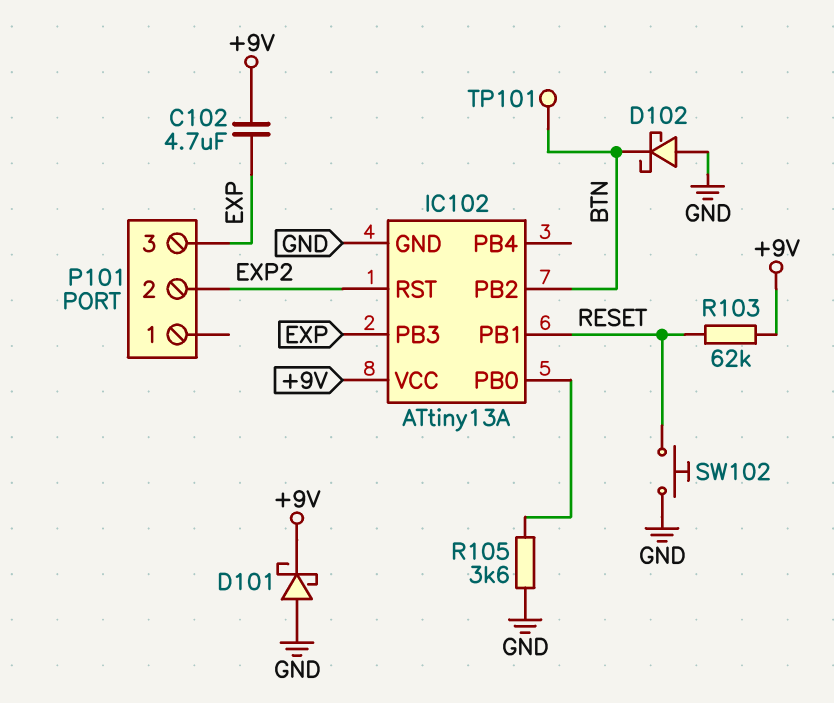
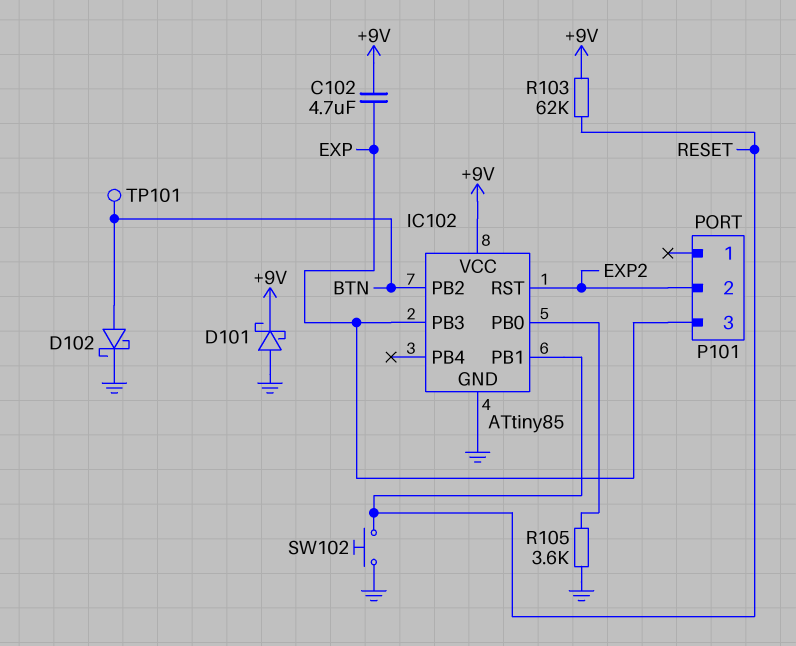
D102: schottky (A GND, K BTN) -> schottky (A BTN, K GND)
IC102: ATtiny13A -> ATtiny85

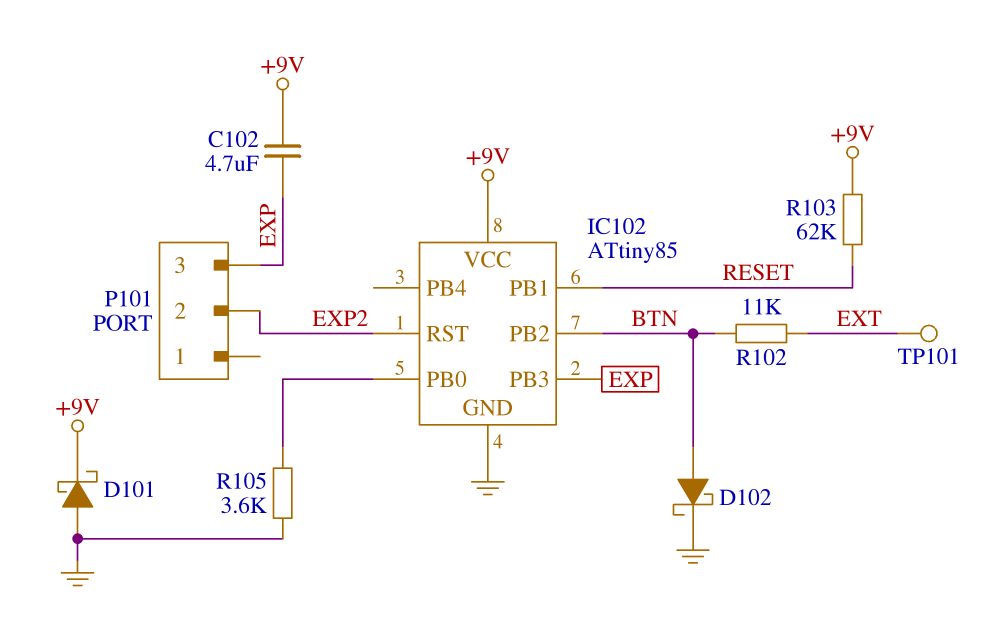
R102: none -> 11k (BTN, EXT)
SW102: button (GND, RESET) -> none
TP101: test point (BTN) -> test point (EXT)

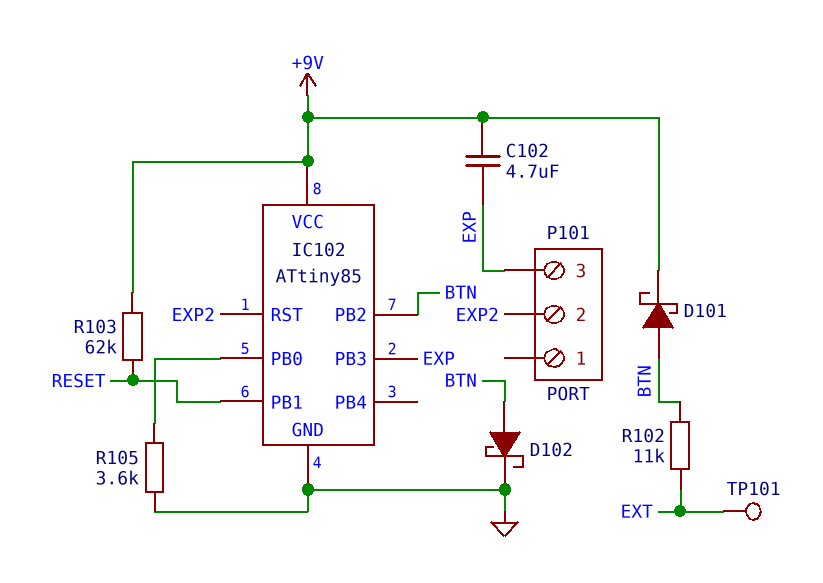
D101: schottky (A GND, K +9V) -> schottky (A BTN, K +9V)

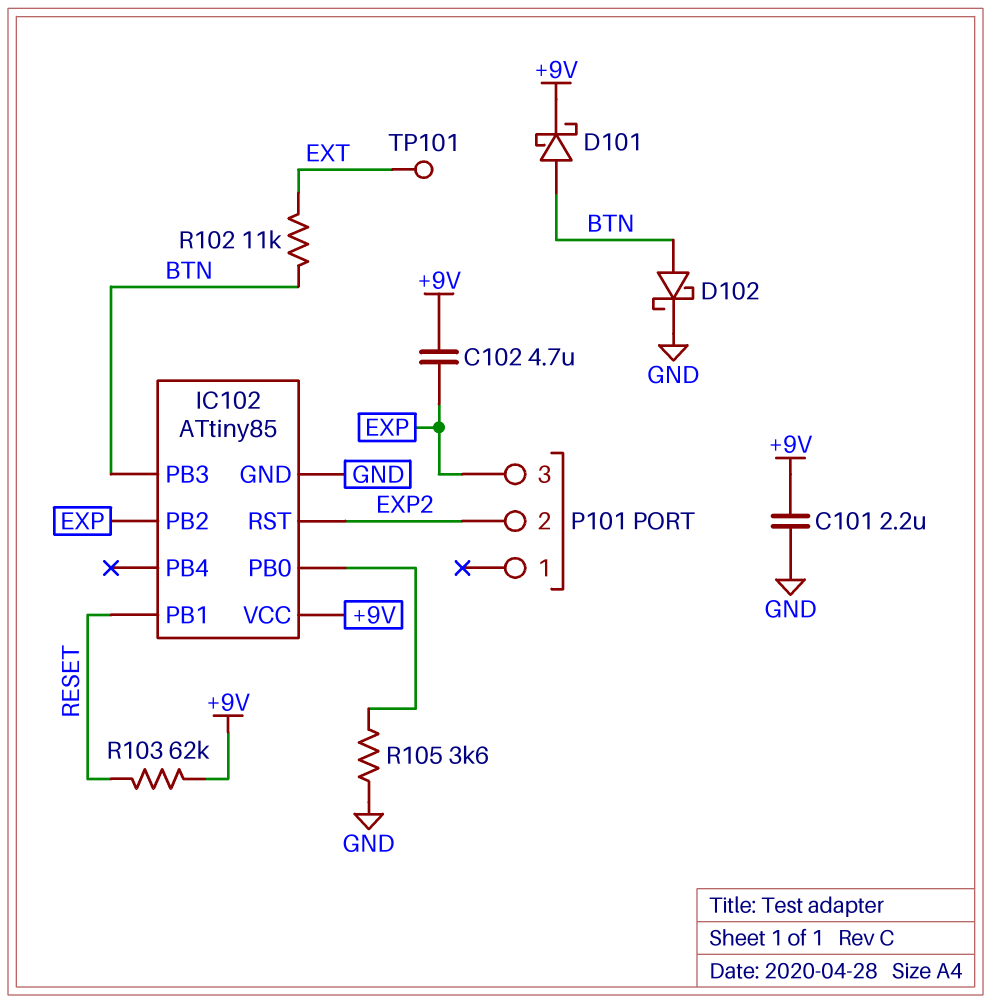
C101: none -> 2.2uF (+9V, GND)
IC102 pin PB2: BTN -> EXP
IC102 pin PB3: EXP -> BTN

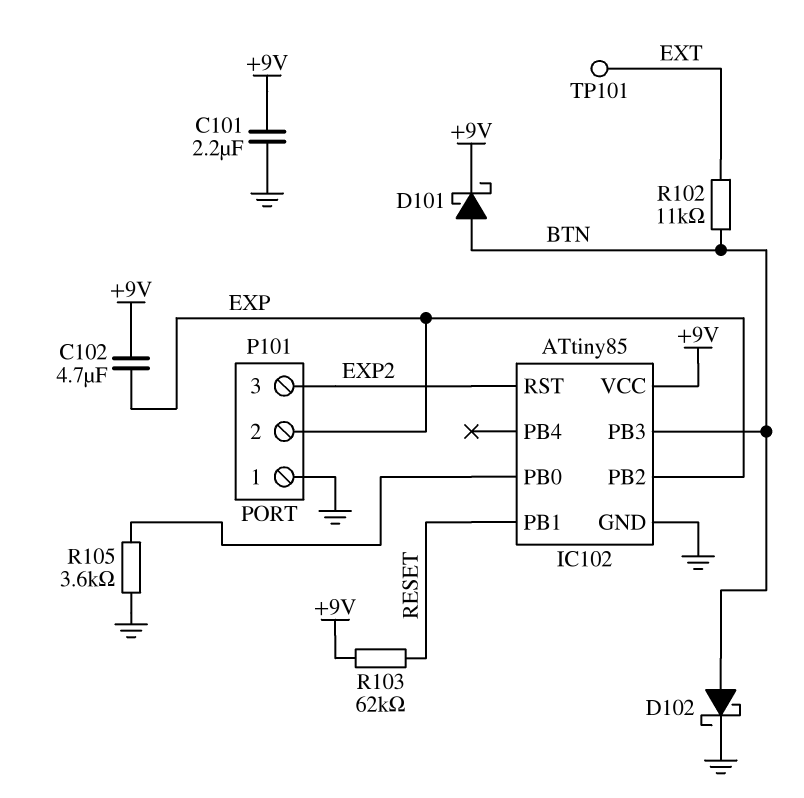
P101 pin 1: none -> GND
P101 pin 2: EXP2 -> EXP
P101 pin 3: EXP -> EXP2

